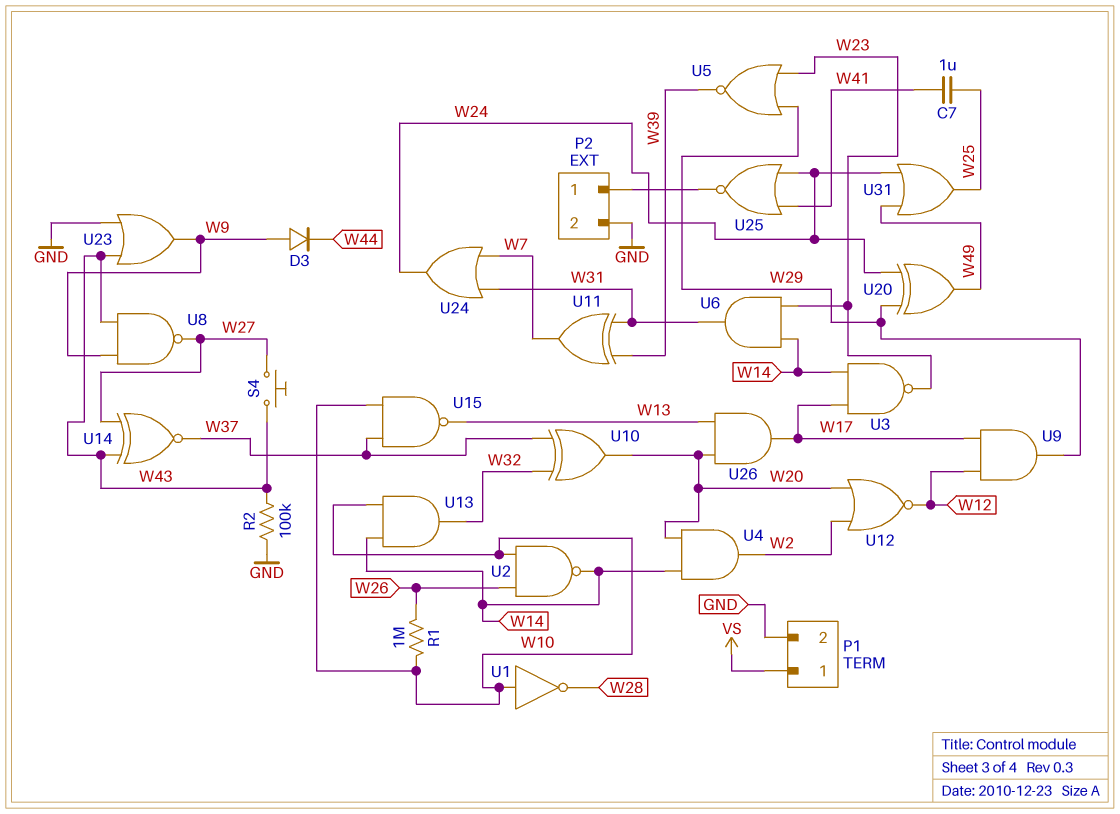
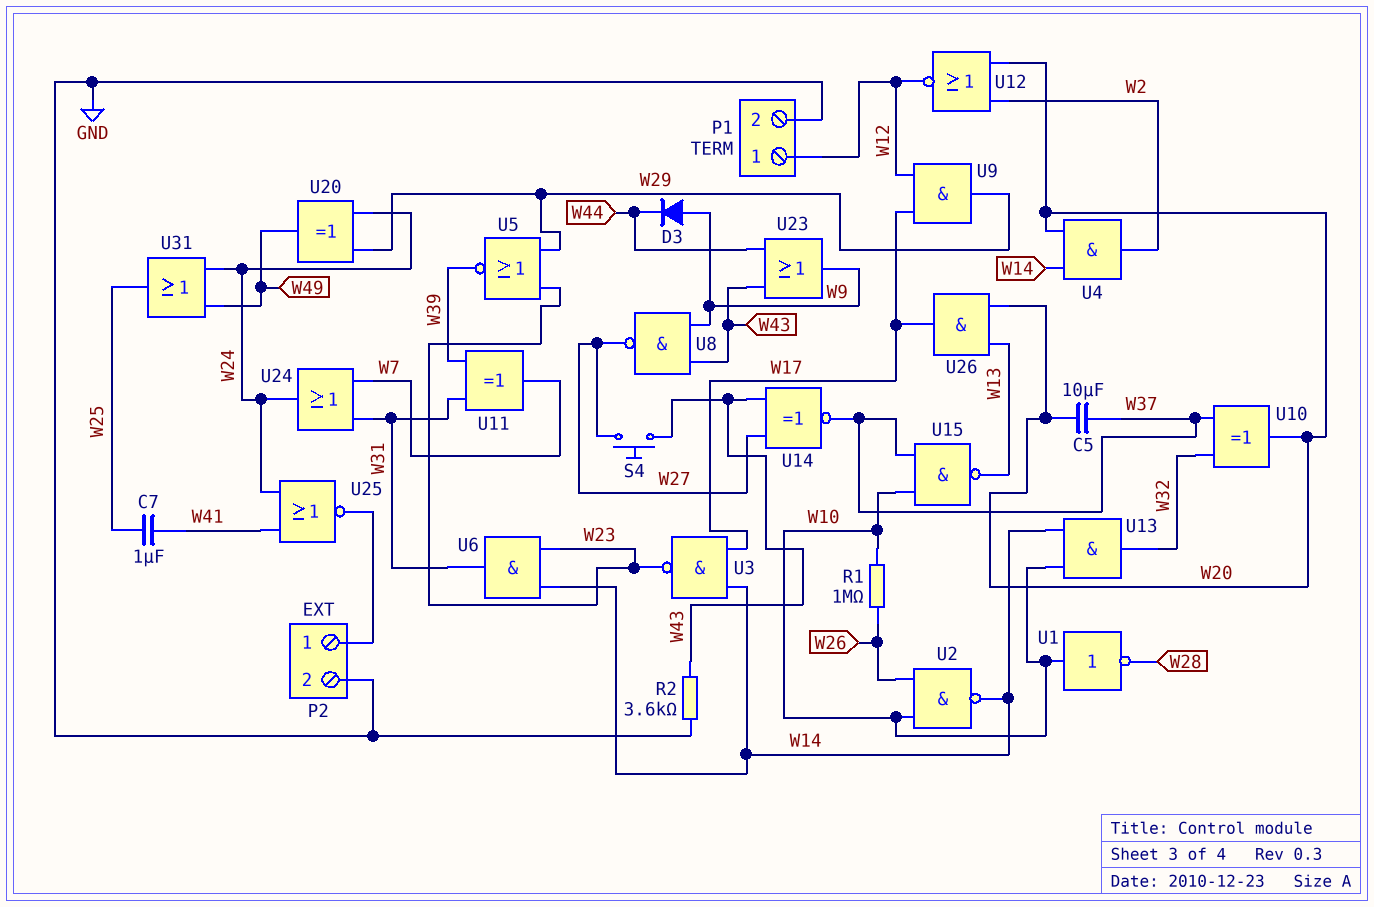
C5: none -> 10uF (W20, W37)
P1 pin 1: VS -> W12
R2: 100k (GND, W43) -> 3.6k (GND, W43)
U23: OR (in GND, in W43, out W9) -> OR (in W43, in W44, out W9)

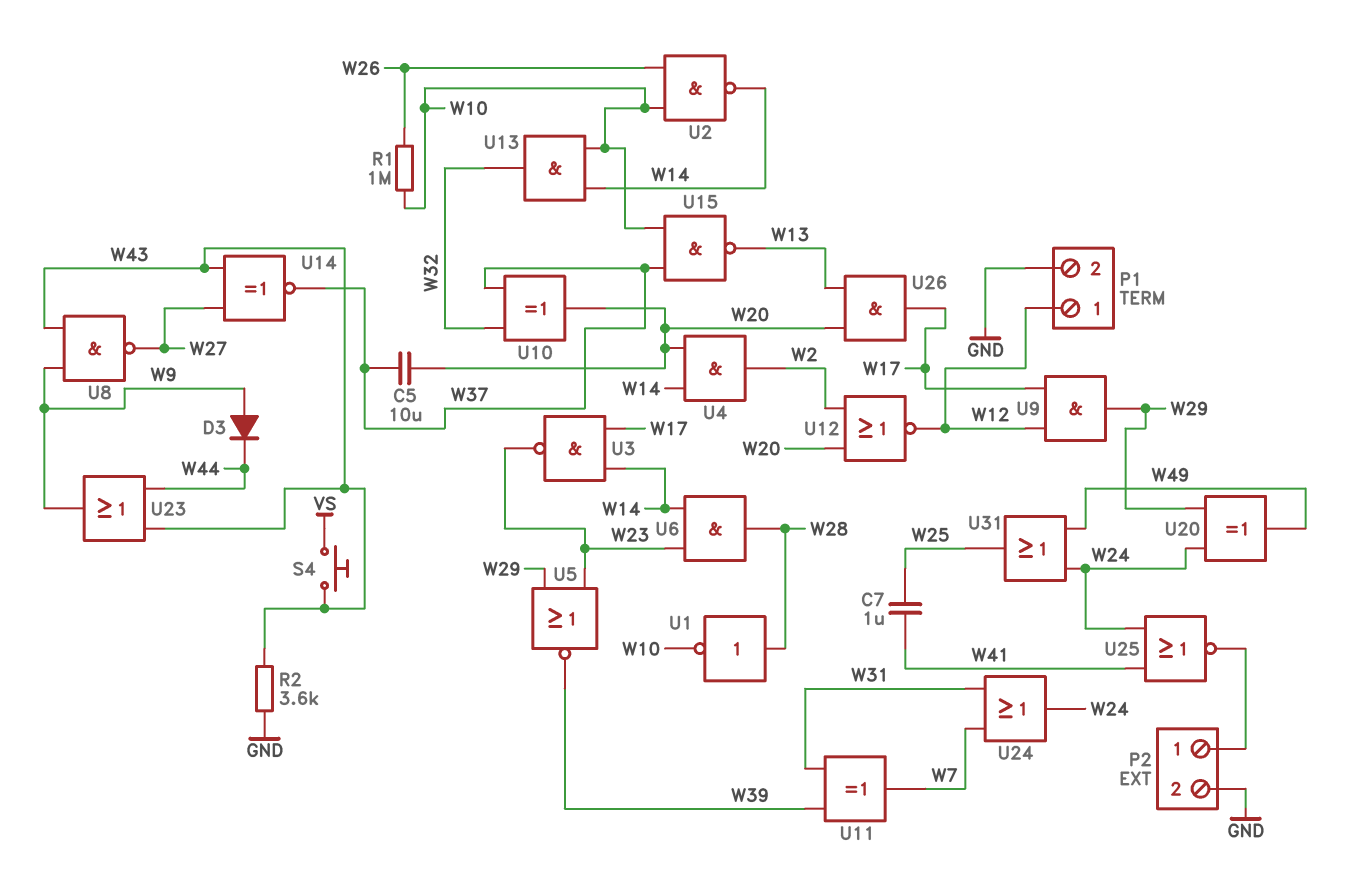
S4: button (W27, W43) -> button (VS, W43)
U1: NOT (in W10, out W28) -> NOT (in W28, out W10)
U6: AND (in W14, in W23, out W31) -> AND (in W14, in W23, out W28)

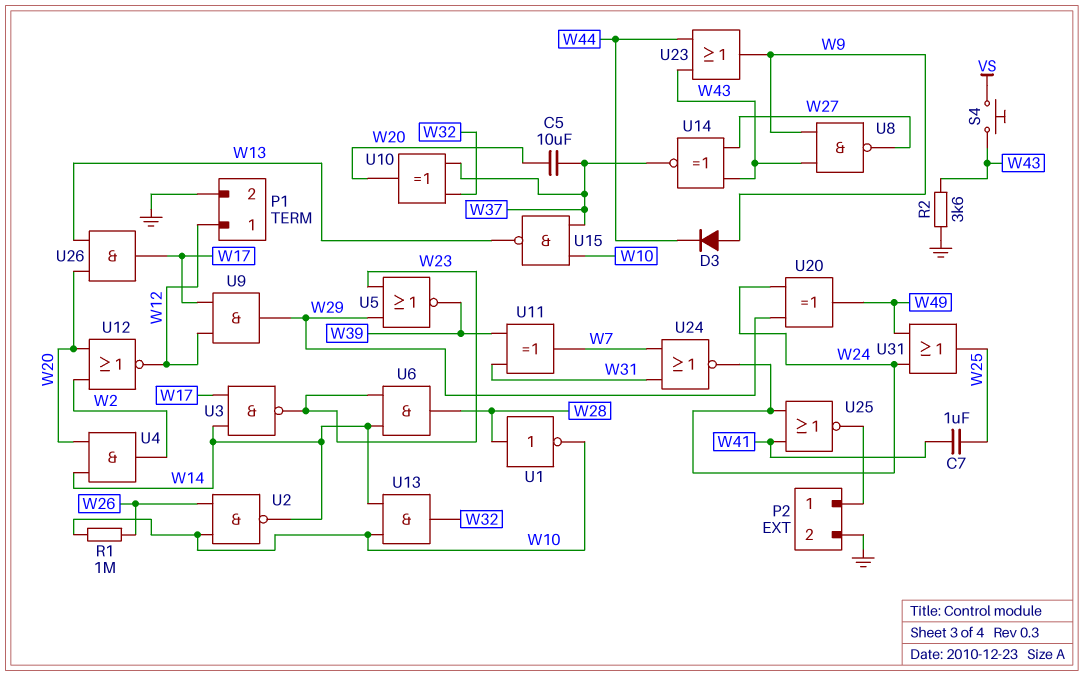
U24: OR (in W7, in W31, out W24) -> NOR (in W7, in W31, out W24)

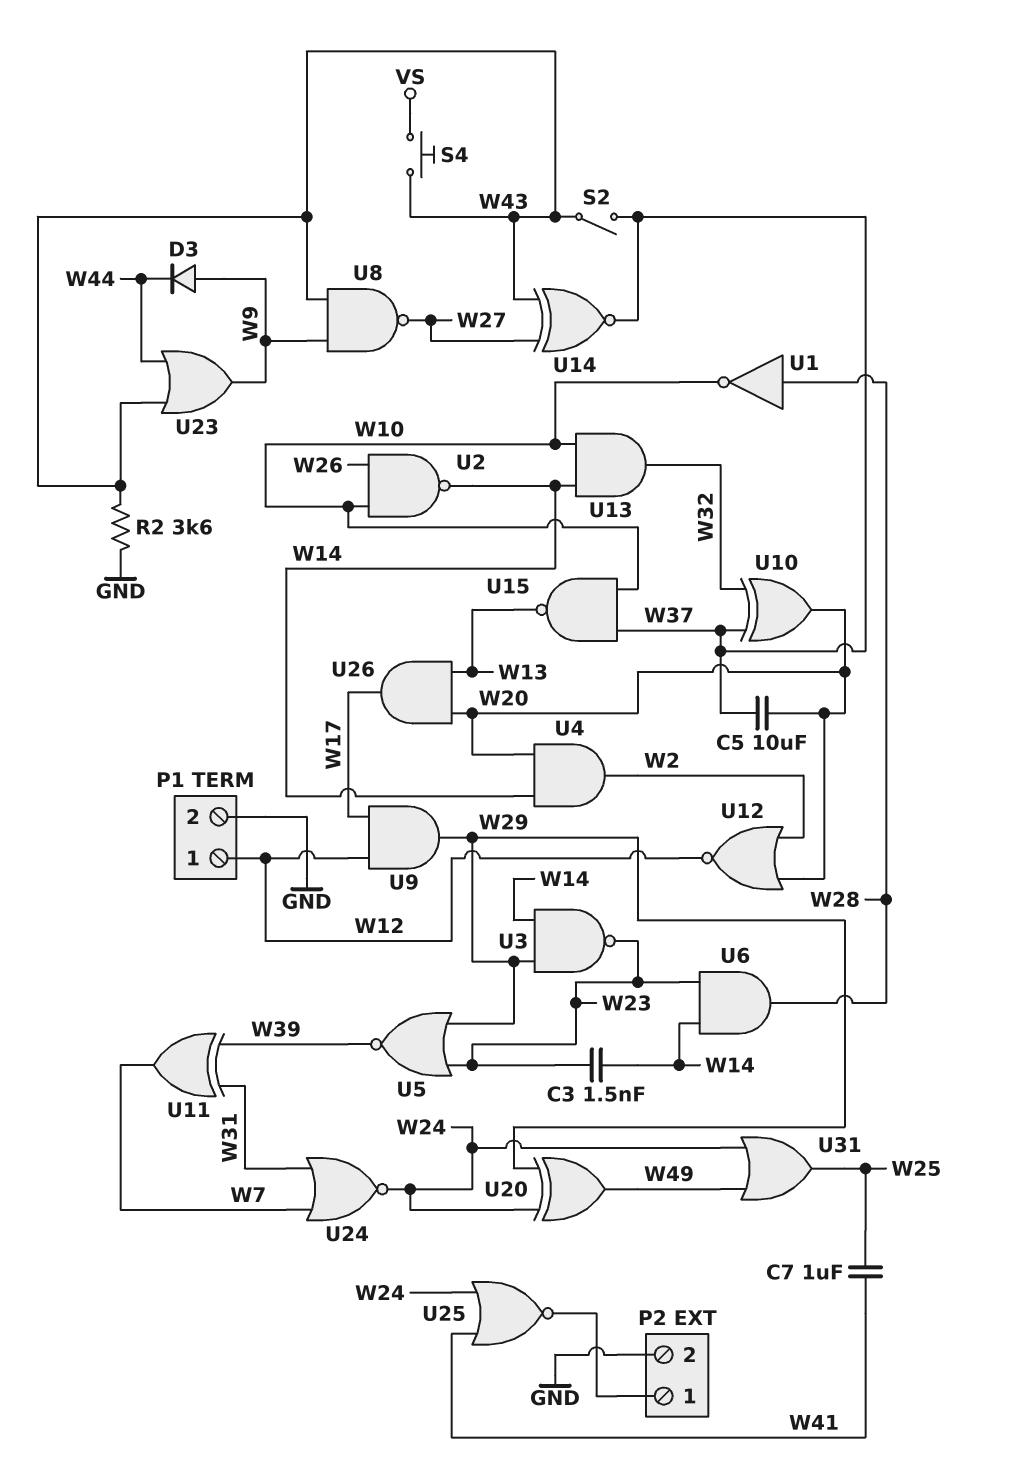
C3: none -> 1.5nF (W14, W23)
R1: 1M (W10, W26) -> none
S2: none -> switch (W37, W43)
U3: NAND (in W14, in W17, out W23) -> NAND (in W14, in W29, out W23)

